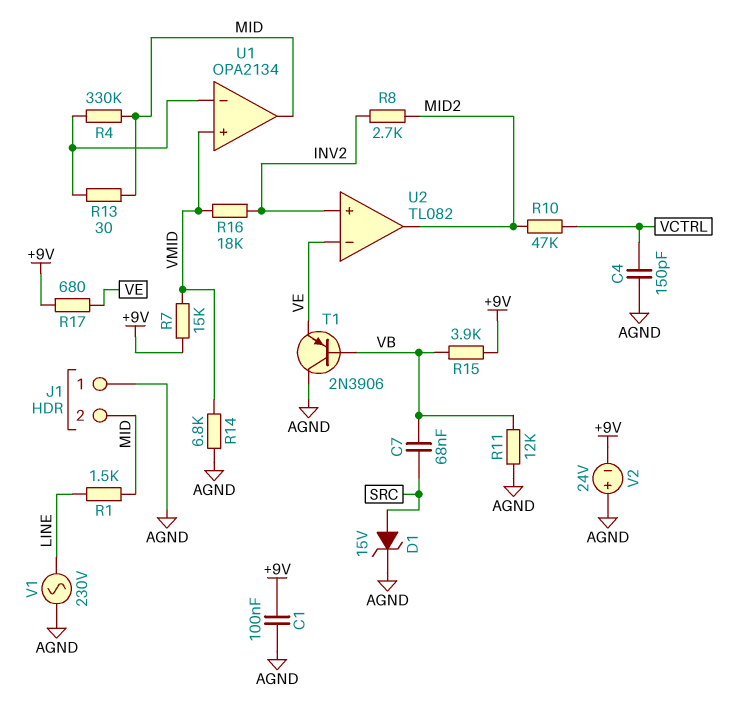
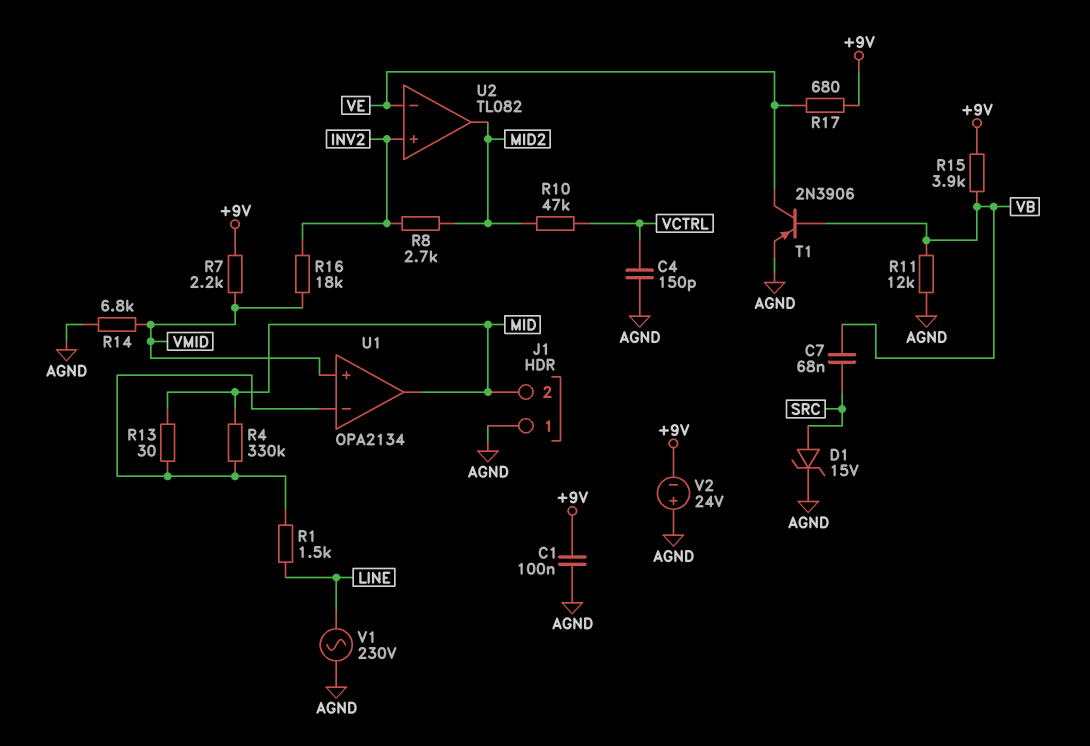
R1: 1.5k (LINE, MID) -> 1.5k (LINE, U1/in-)
R7: 15k (+9V, VMID) -> 2.2k (+9V, VMID)
T1: PNP 2N3906 (B VB, C AGND, E VE) -> PNP 2N3906 (B VB, C VE, E AGND)

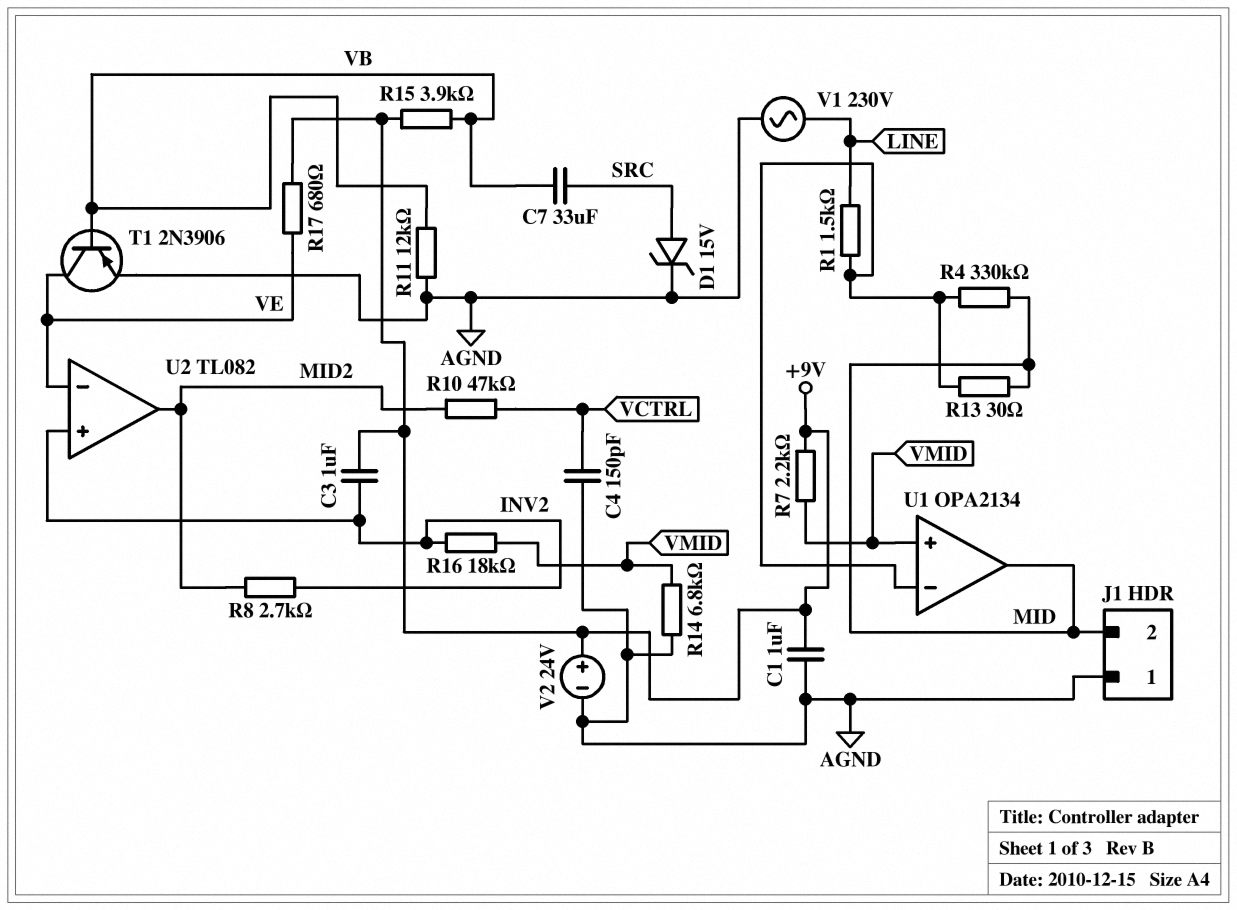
C1: 100nF (+9V, AGND) -> 1uF (+9V, AGND)
C3: none -> 1uF (+9V, INV2)
C7: 68nF (SRC, VB) -> 33uF (SRC, VB)
V2: 24V (plus AGND, minus +9V) -> 24V (plus +9V, minus AGND)

